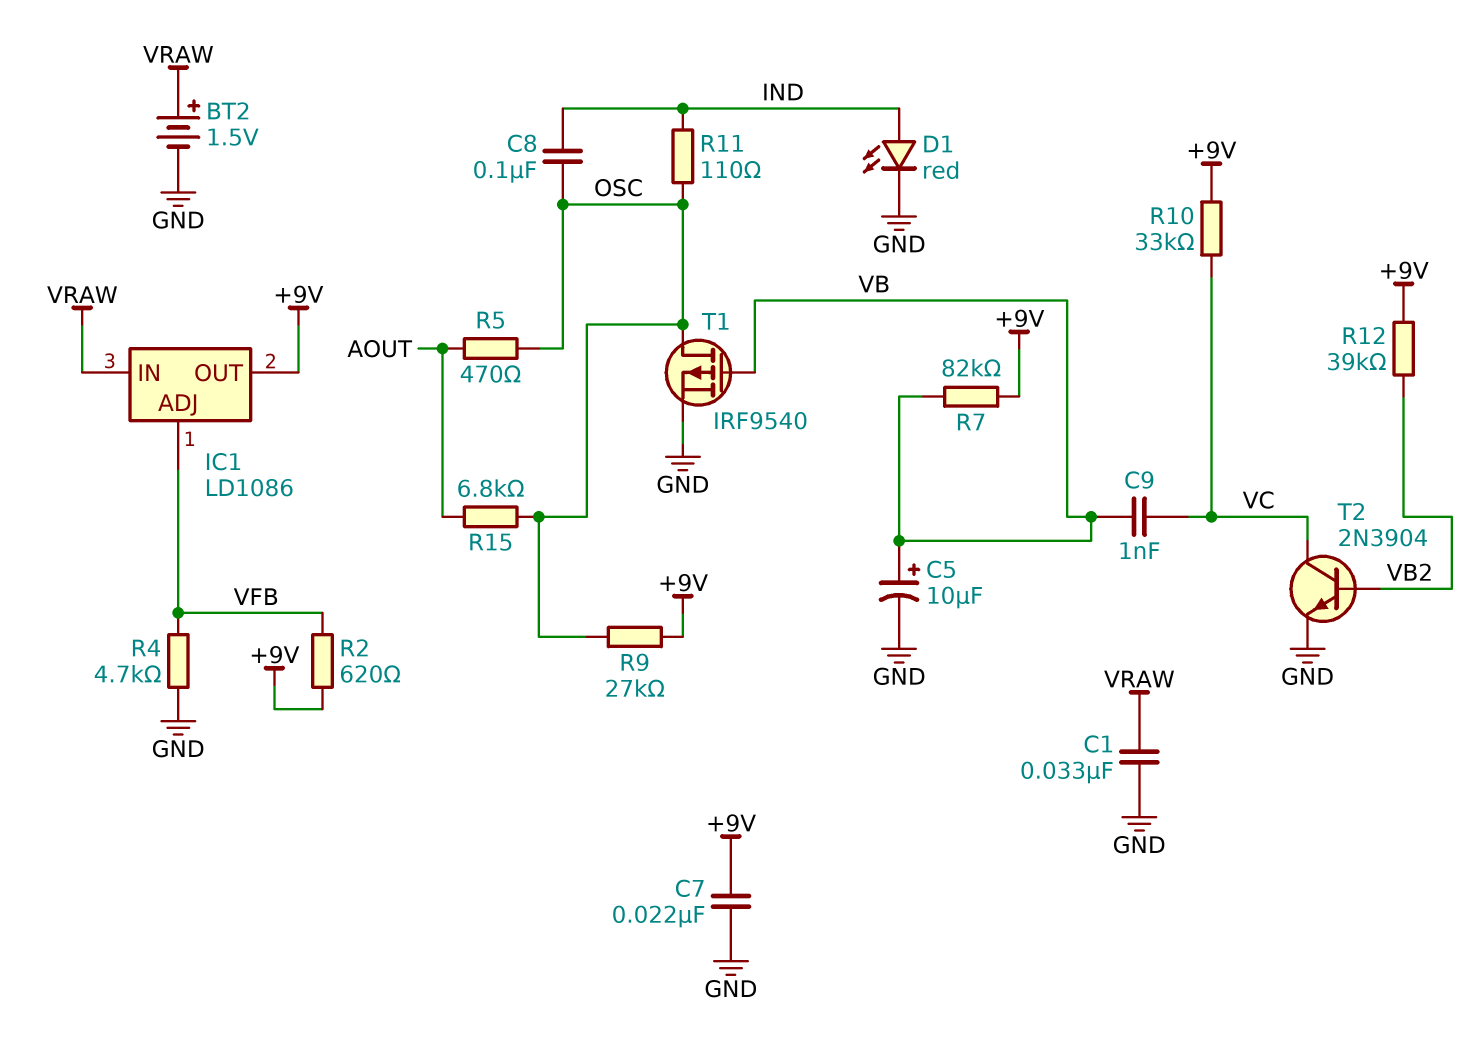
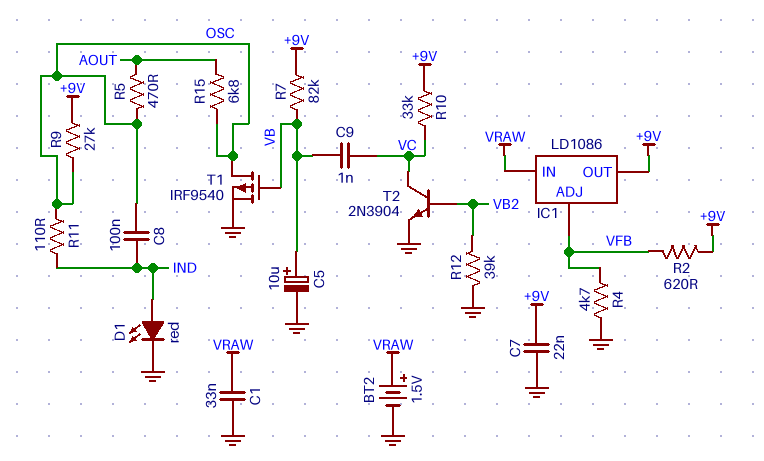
R12: 39k (+9V, VB2) -> 39k (GND, VB2)

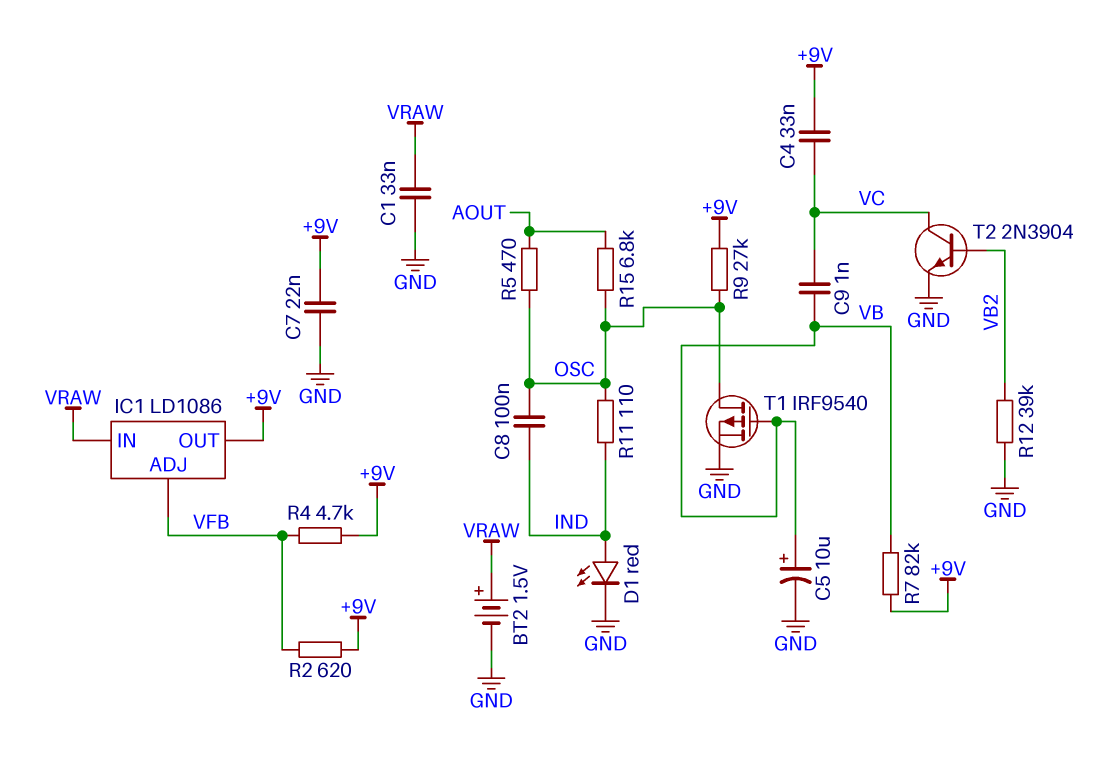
C4: none -> 33nF (+9V, VC)
R4: 4.7k (GND, VFB) -> 4.7k (+9V, VFB)
R10: 33k (+9V, VC) -> none

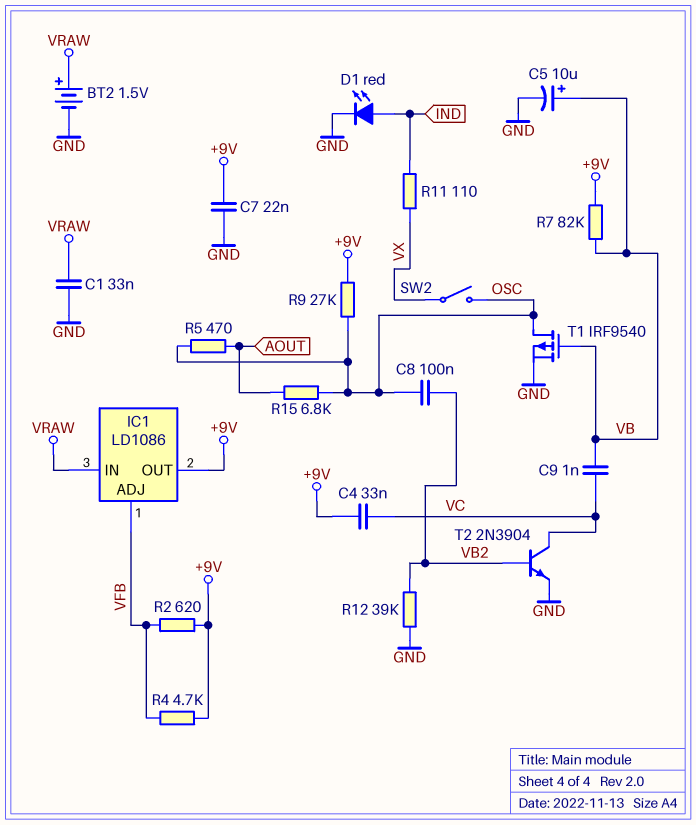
C8: 100nF (IND, OSC) -> 100nF (OSC, VB2)
R11: 110 (IND, OSC) -> 110 (IND, VX)
SW2: none -> switch (OSC, VX)

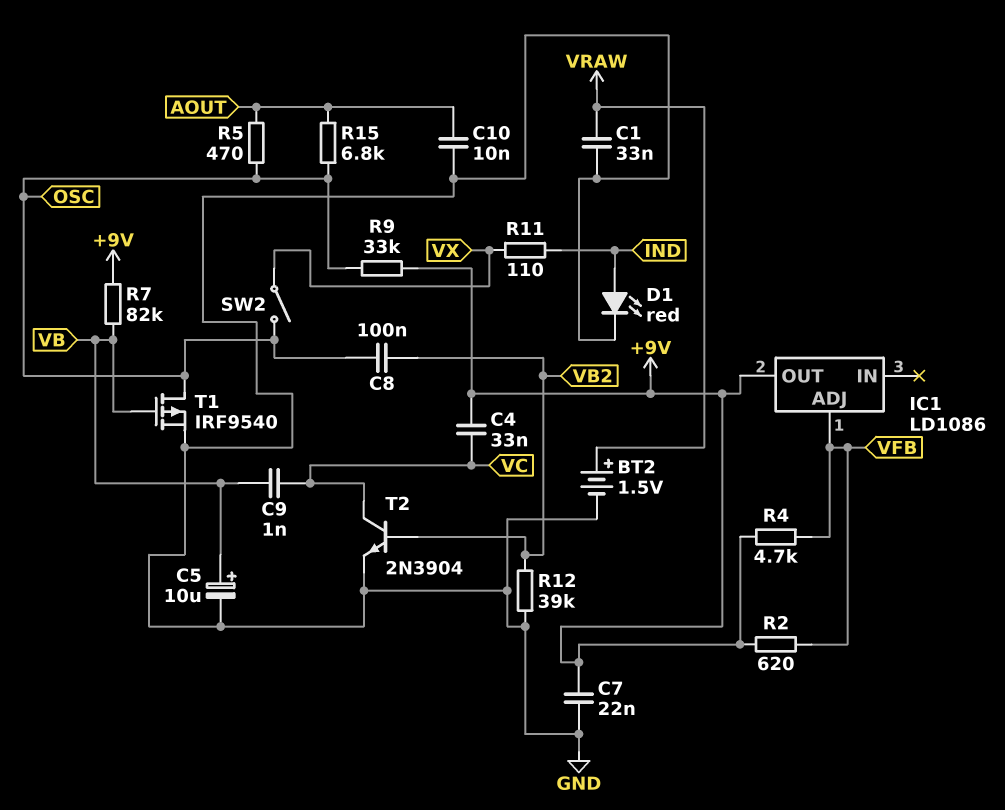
C10: none -> 10nF (AOUT, GND)
IC1 pin IN: VRAW -> none
R9: 27k (+9V, OSC) -> 33k (+9V, OSC)

